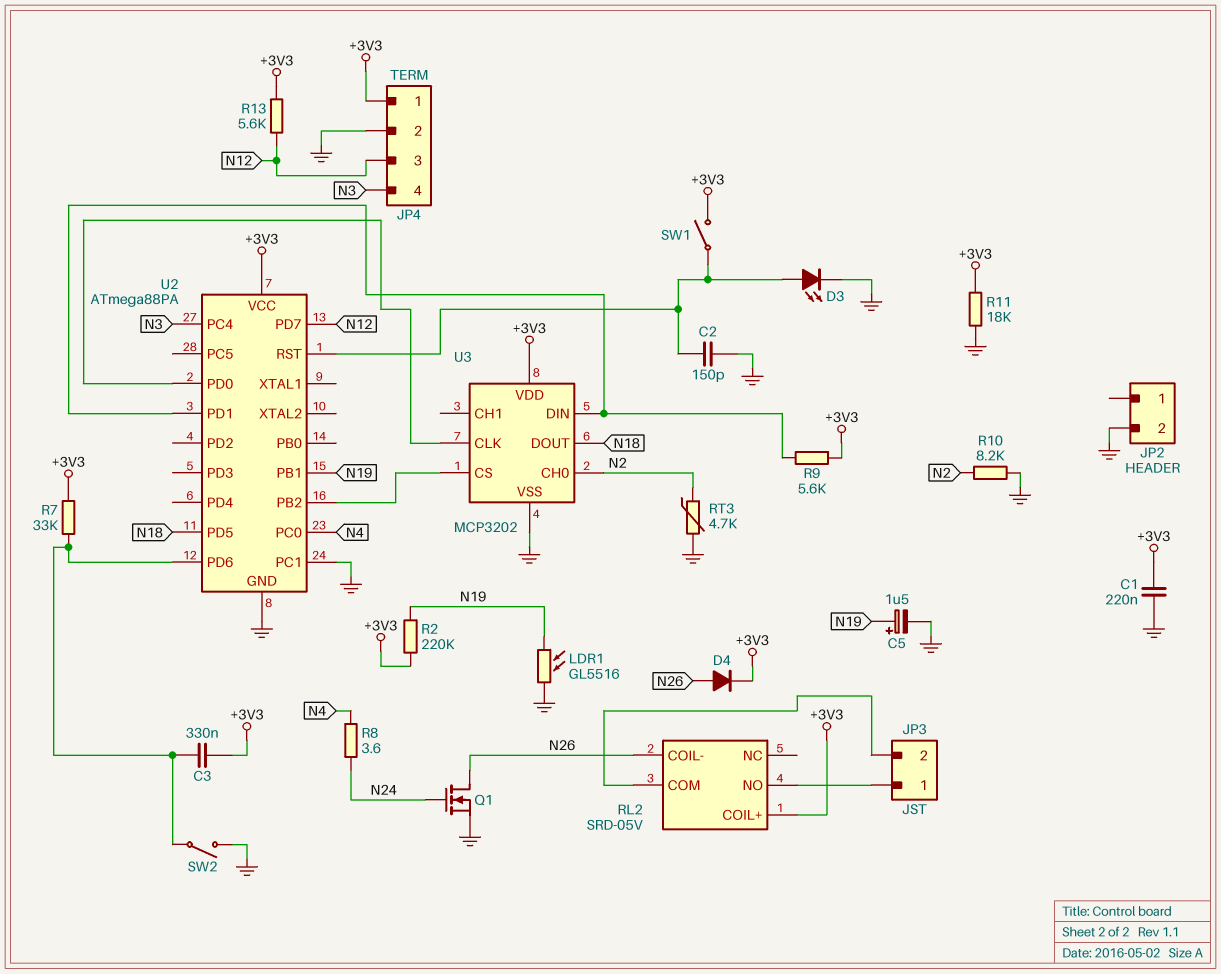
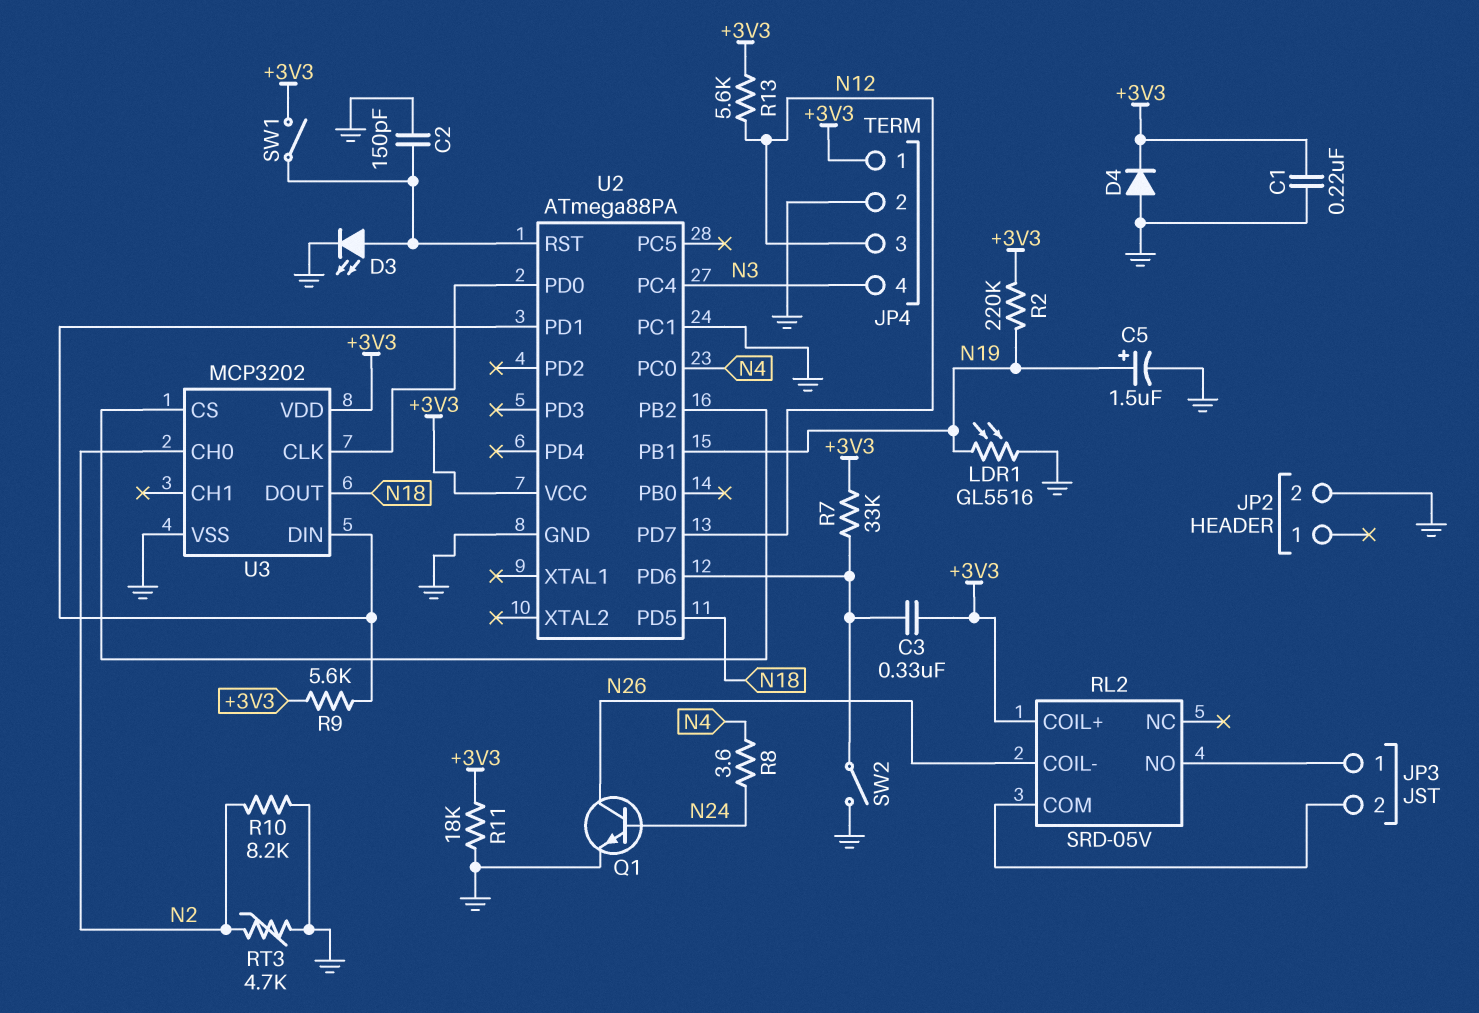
D4: diode (A N26, K +3V3) -> diode (A GND, K +3V3)
Q1: NMOS (G N24, D N26, S GND) -> NPN (B N24, C N26, E GND)

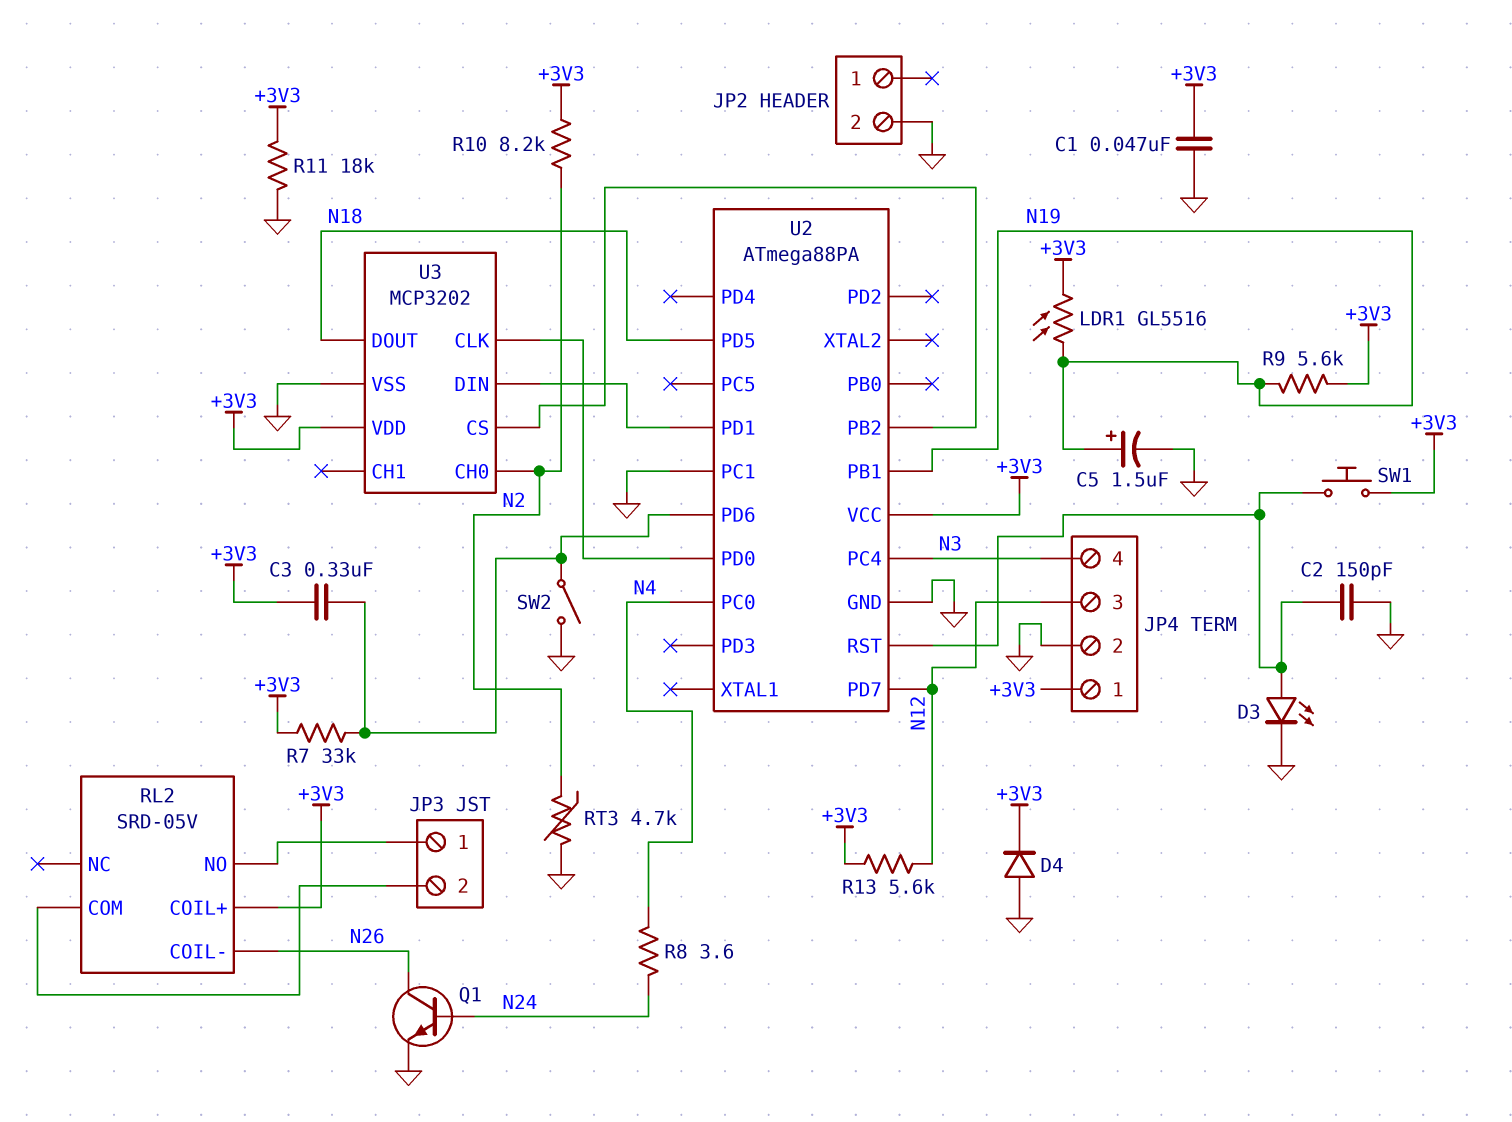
C1: 220nF (+3V3, GND) -> 47nF (+3V3, GND)
LDR1: GL5516 (GND, N19) -> GL5516 (+3V3, N19)
R2: 220k (+3V3, N19) -> none
R9: 5.6k (+3V3, U2/PD1) -> 5.6k (+3V3, N19)
R10: 8.2k (GND, N2) -> 8.2k (+3V3, N2)
SW1: switch (+3V3, U2/RST) -> button (+3V3, U2/RST)

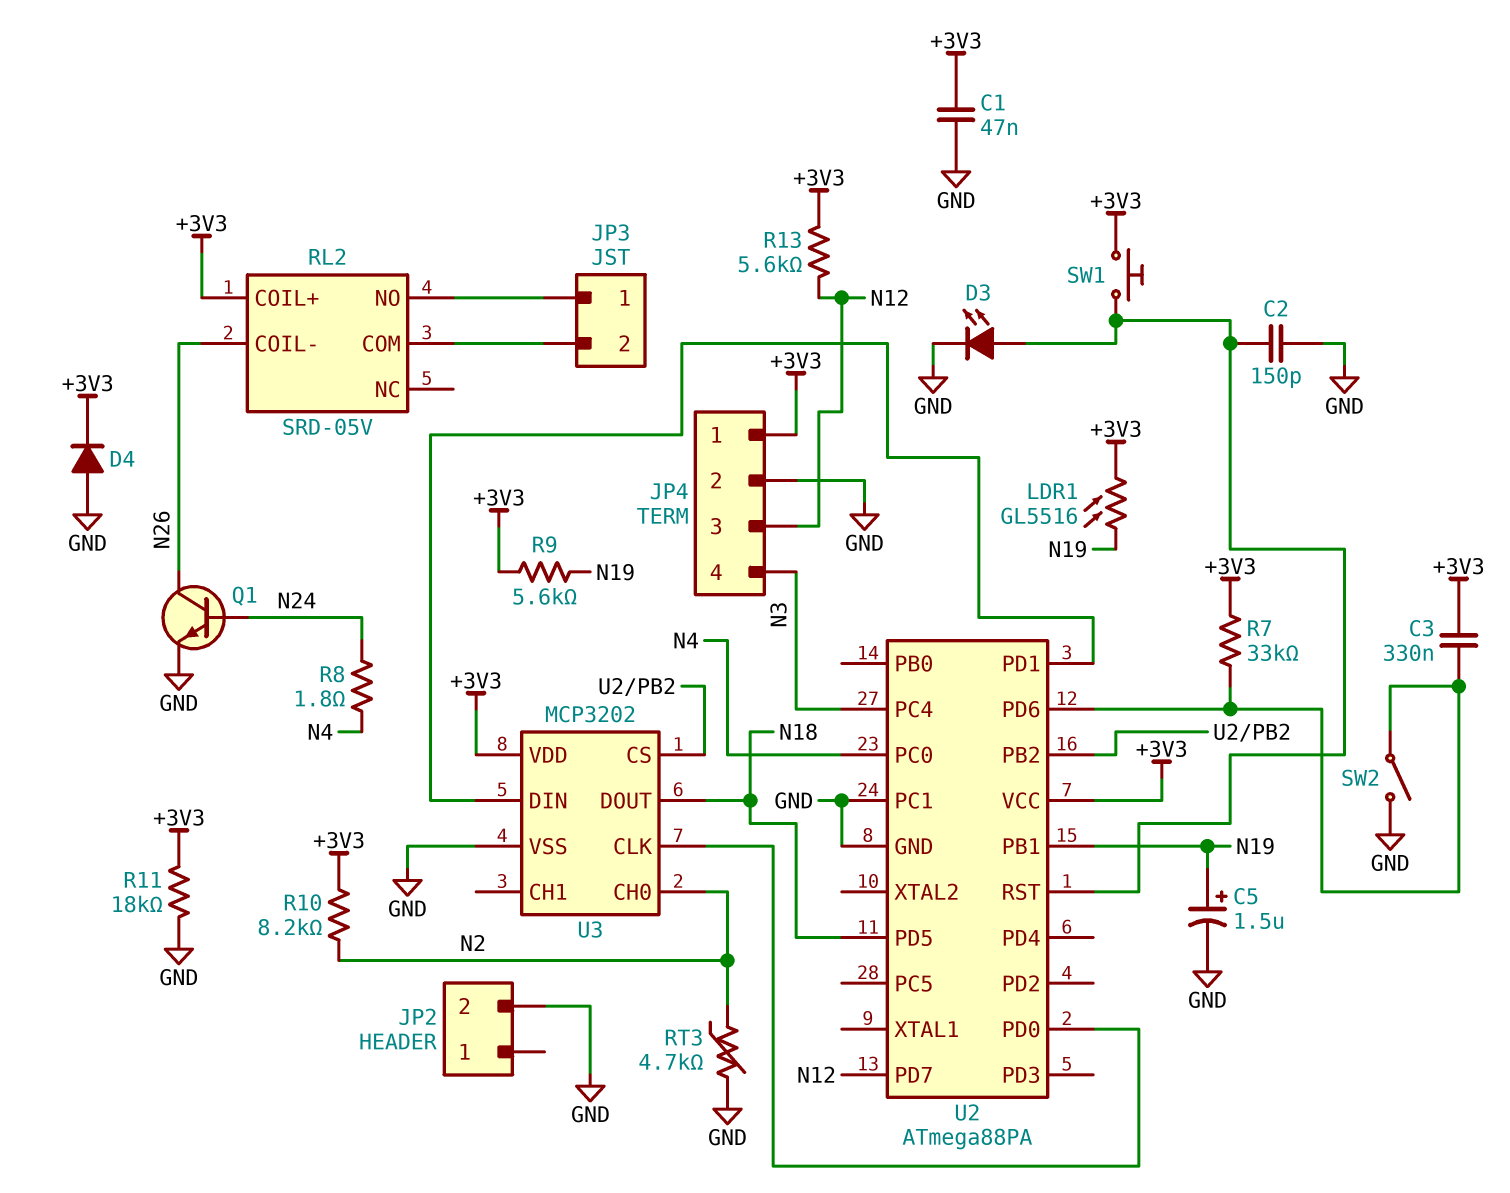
R8: 3.6 (N4, N24) -> 1.8 (N4, N24)

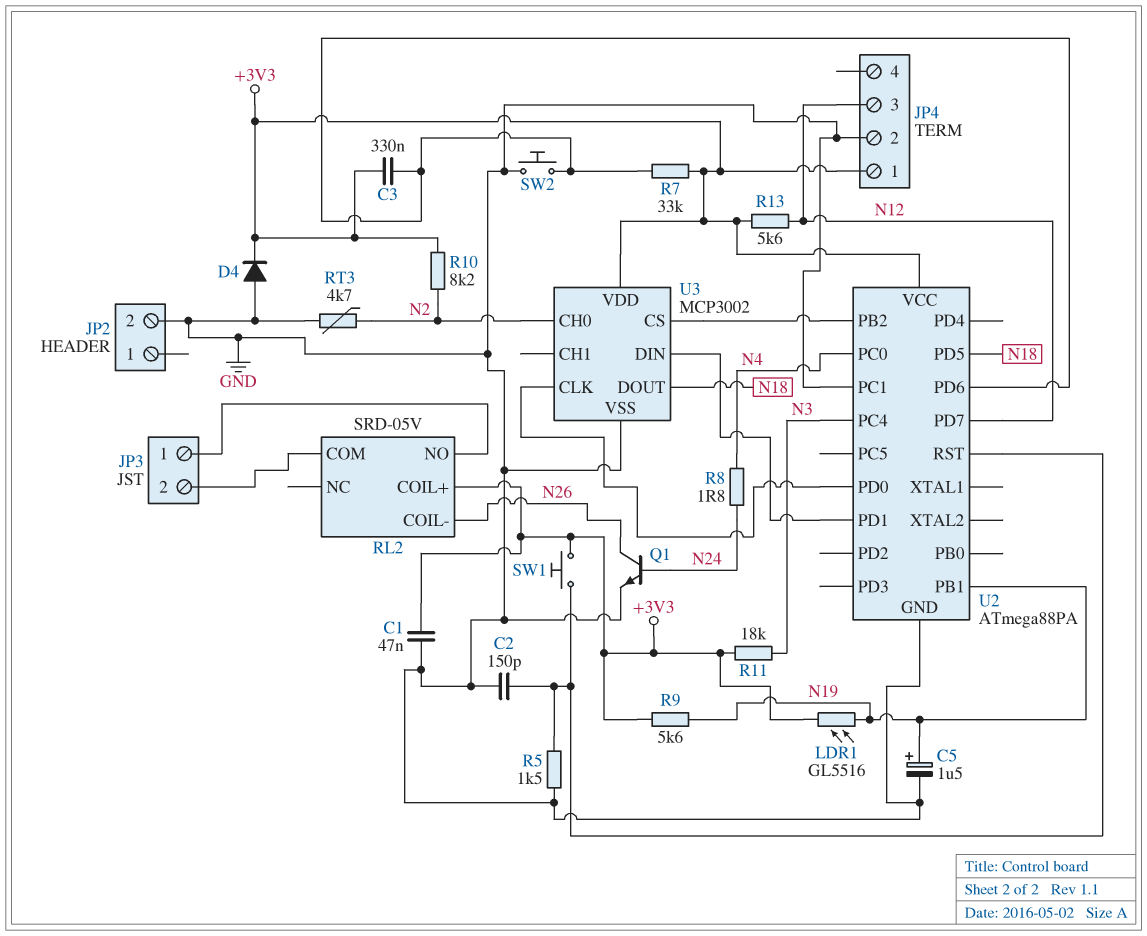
D3: LED (A U2/RST, K GND) -> none
JP4 pin 4: N3 -> none
R5: none -> 1.5k (GND, U2/RST)
R11: 18k (+3V3, GND) -> 18k (+3V3, N3)
SW2: switch (GND, U2/PD6) -> button (GND, U2/PD6)
U3: MCP3202 -> MCP3002

